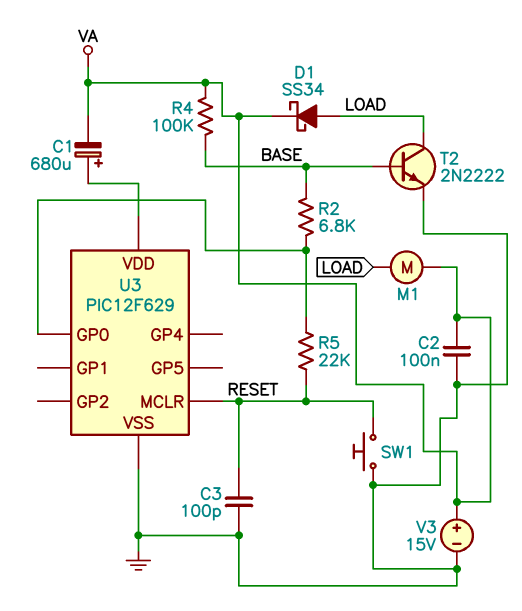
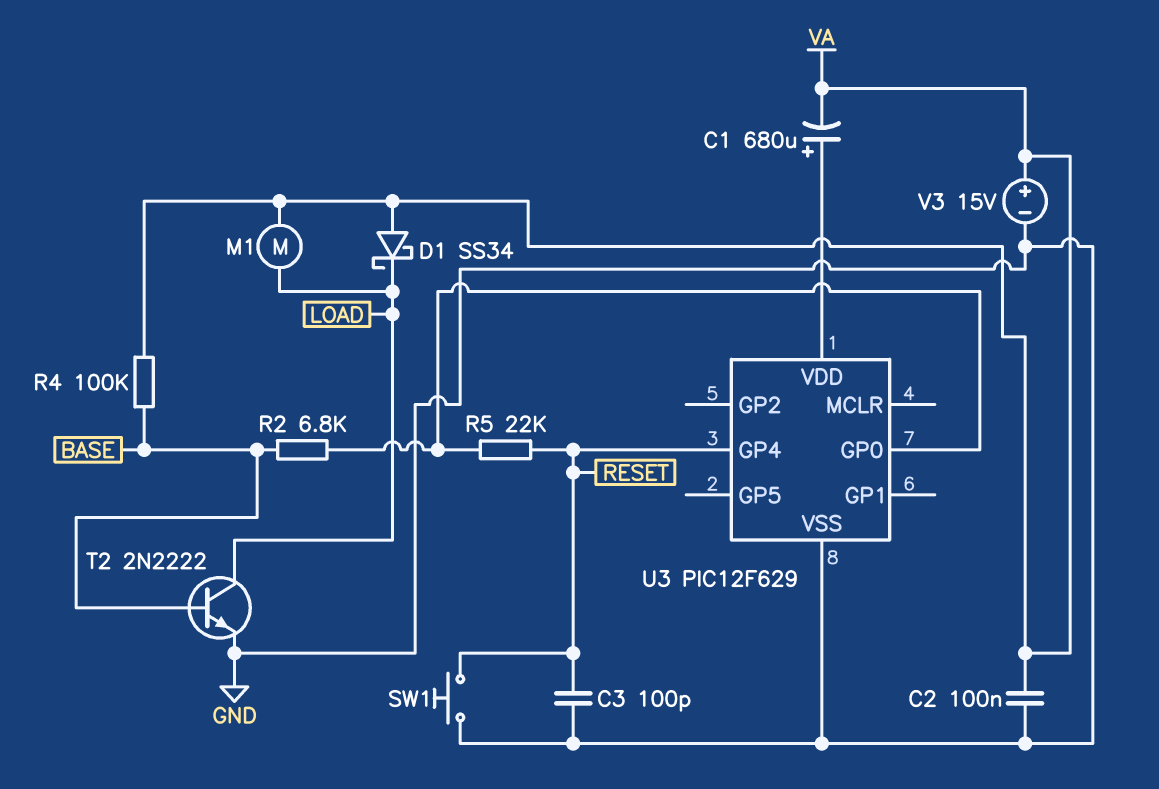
D1: schottky SS34 (A LOAD, K VA) -> schottky SS34 (A VA, K LOAD)
U3 pin GP4: none -> RESET
U3 pin MCLR: RESET -> none

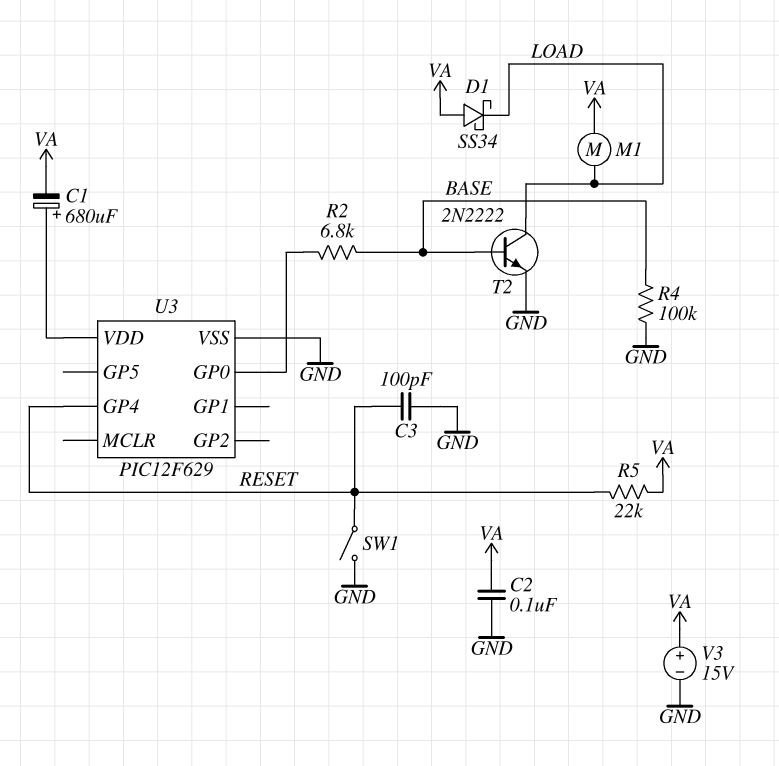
R4: 100k (BASE, VA) -> 100k (BASE, GND)
R5: 22k (RESET, U3/GP0) -> 22k (RESET, VA)
SW1: button (GND, RESET) -> switch (GND, RESET)

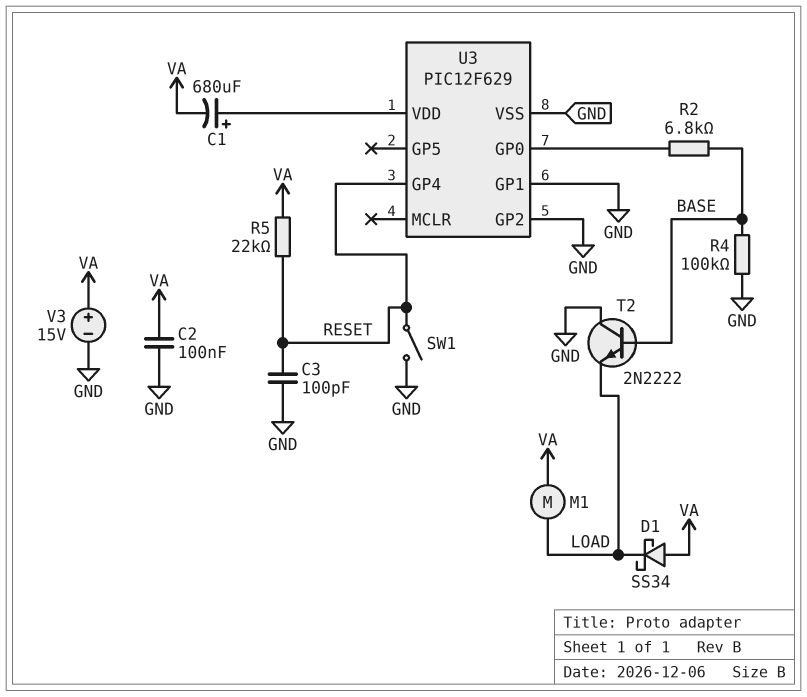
T2: NPN 2N2222 (B BASE, C LOAD, E GND) -> NPN 2N2222 (B BASE, C GND, E LOAD)
U3 pin GP1: none -> GND
U3 pin GP2: none -> GND

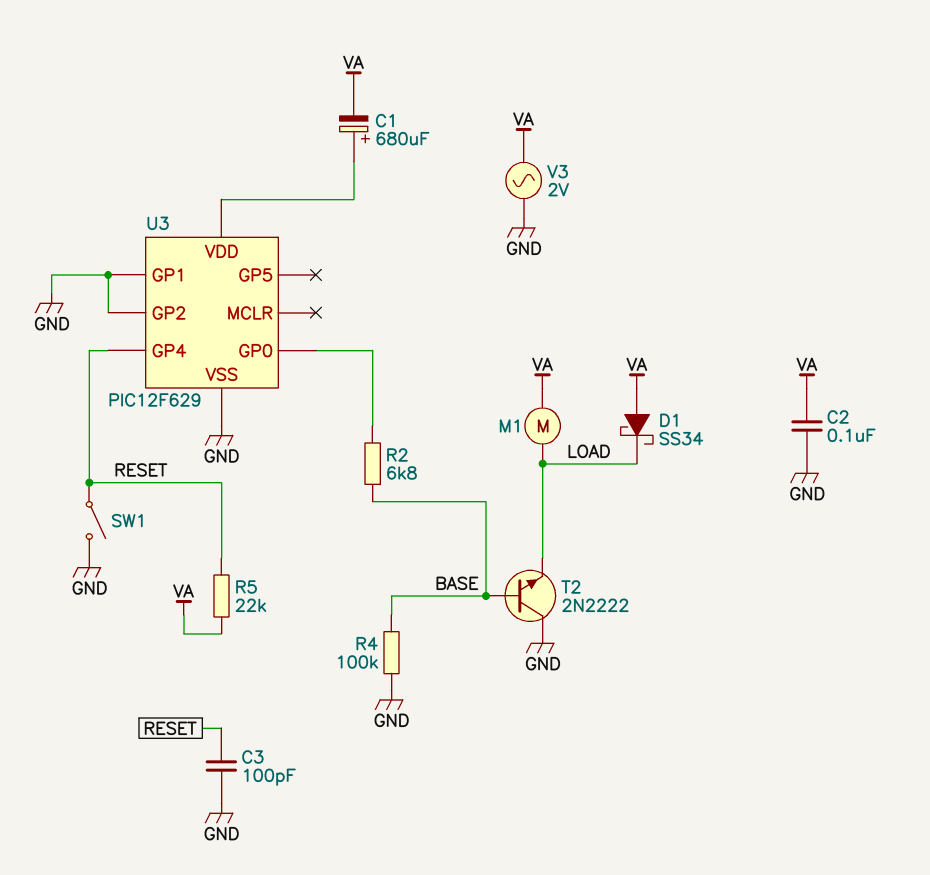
V3: 15V (plus VA, minus GND) -> AC 2V (GND, VA)

